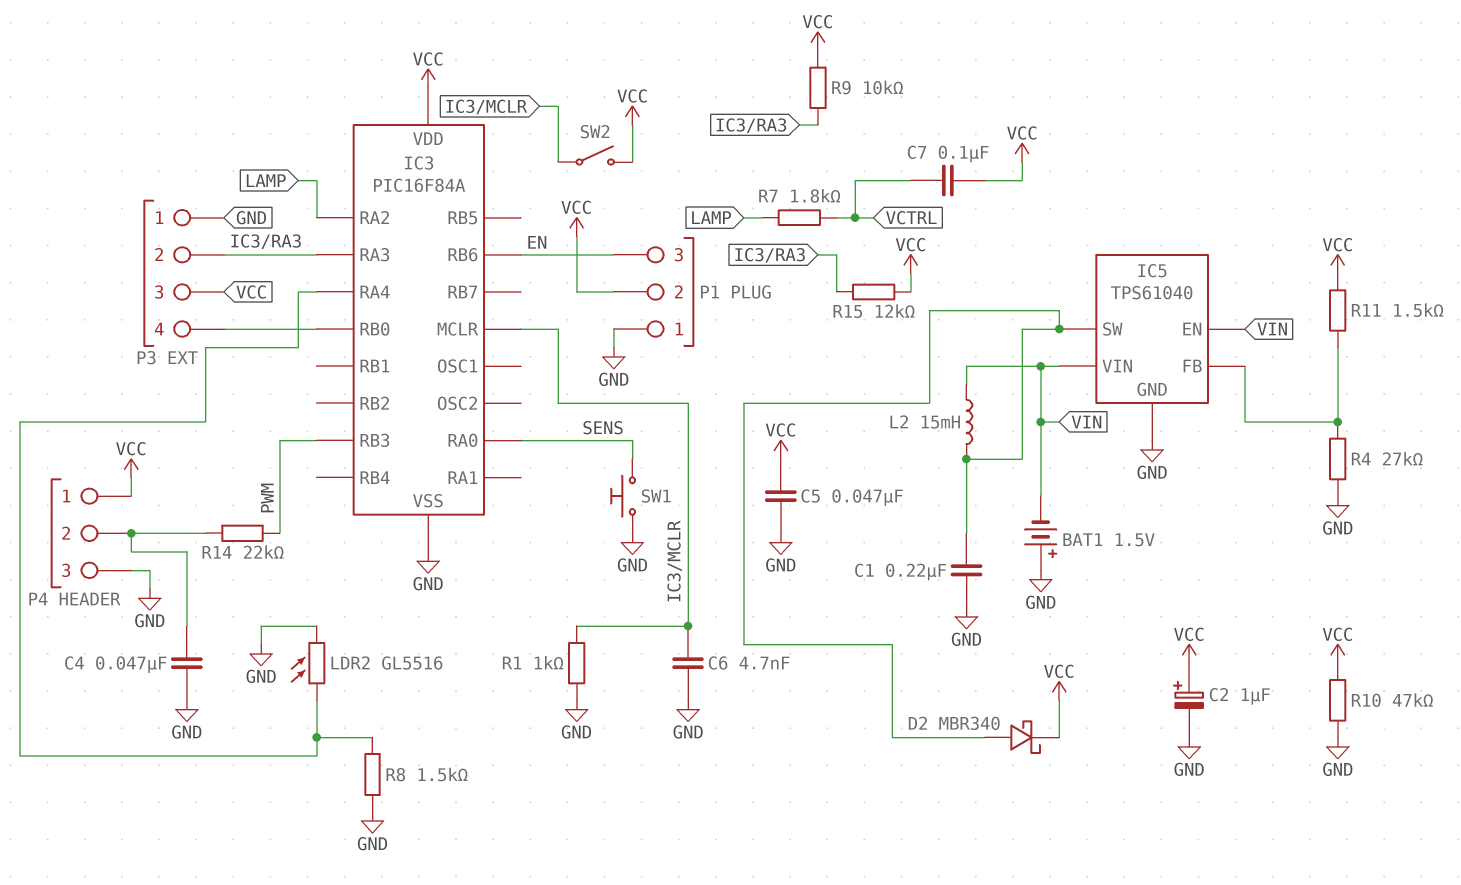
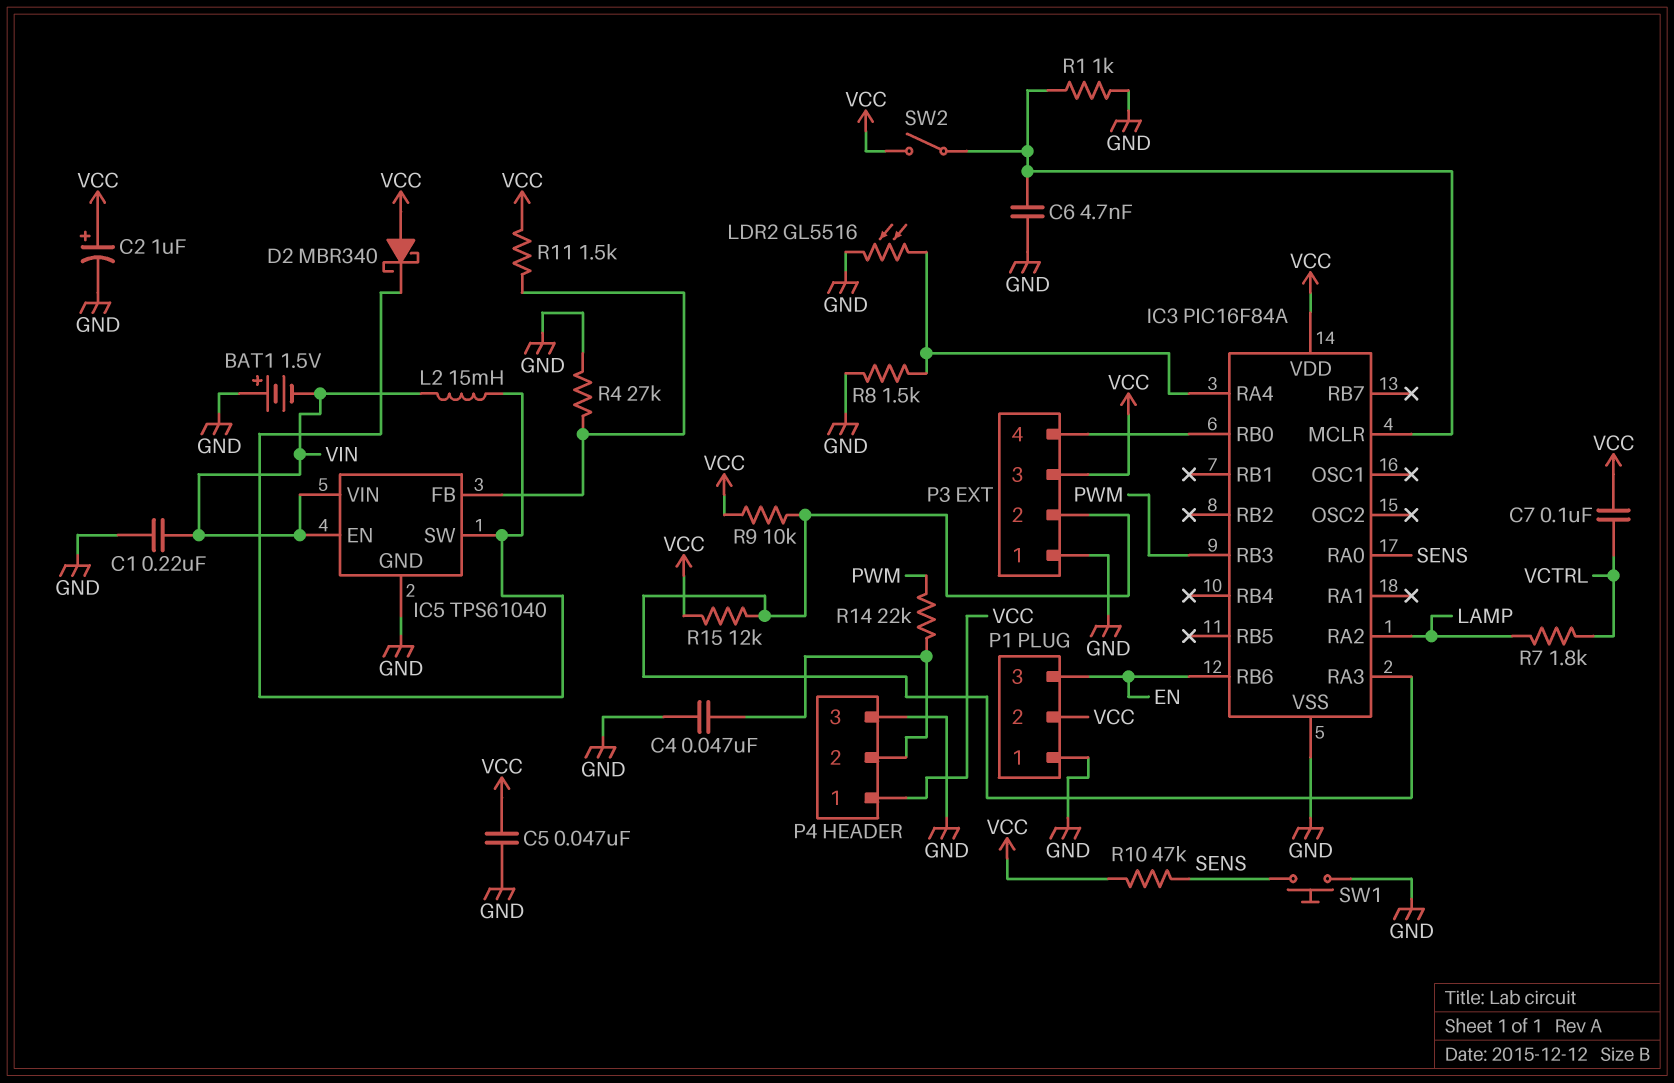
C1: 220nF (GND, IC5/SW) -> 220nF (GND, VIN)
D2: schottky MBR340 (A IC5/SW, K VCC) -> schottky MBR340 (A VCC, K IC5/SW)
R10: 47k (GND, VCC) -> 47k (SENS, VCC)

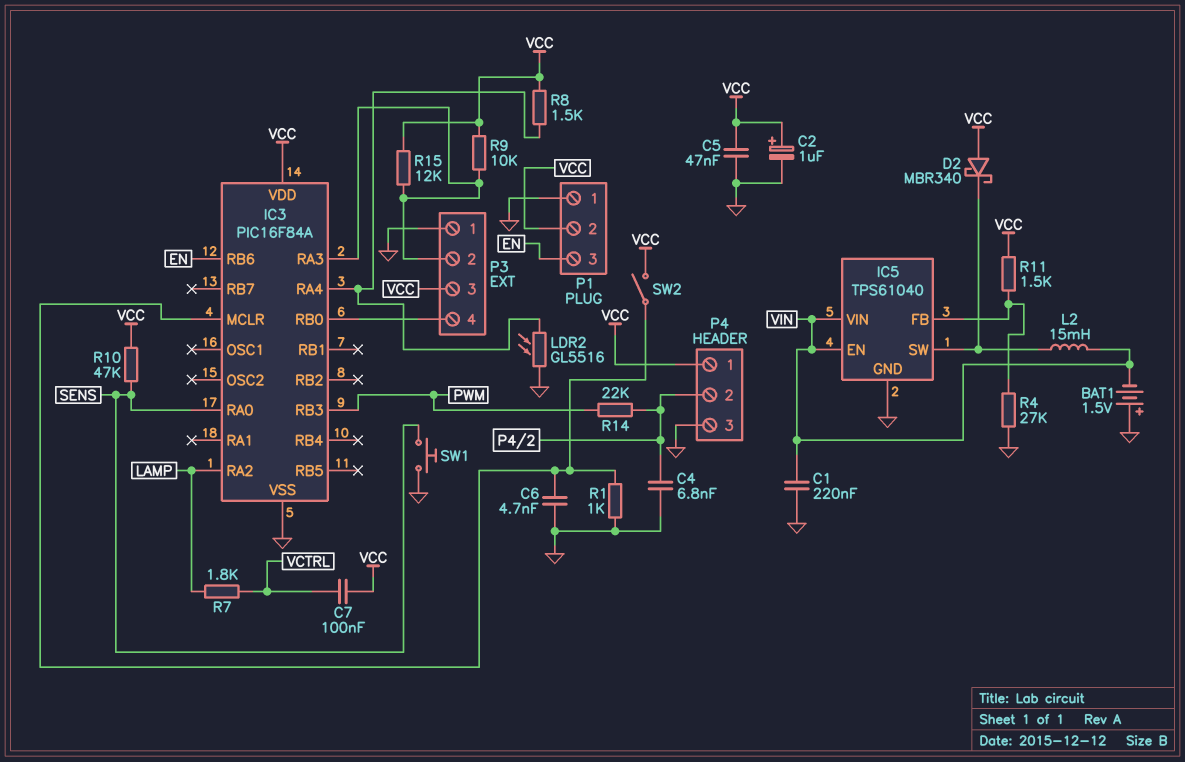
C4: 47nF (GND, P4/2) -> 6.8nF (GND, P4/2)
R8: 1.5k (GND, IC3/RA4) -> 1.5k (IC3/RA4, VCC)

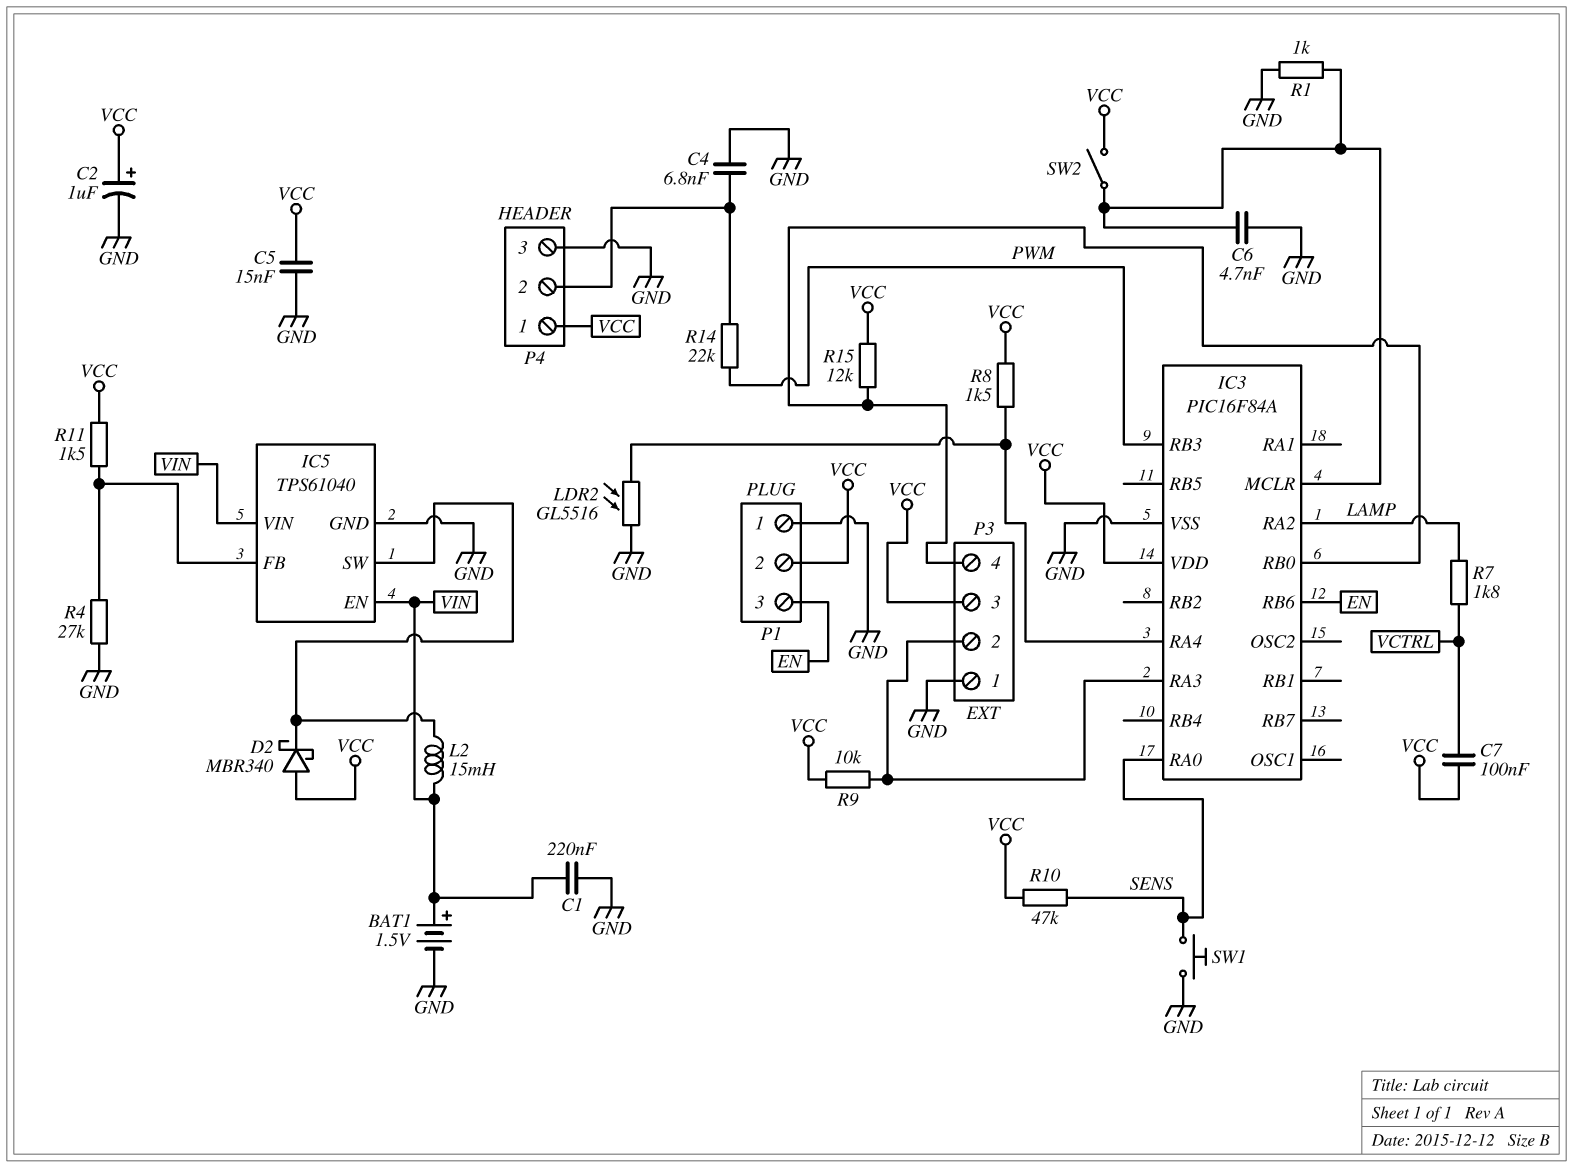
BAT1: 1.5V (plus GND, minus VIN) -> 1.5V (plus VIN, minus GND)
C5: 47nF (GND, VCC) -> 15nF (GND, VCC)
R15: 12k (IC3/RA3, VCC) -> 12k (IC3/RB0, VCC)

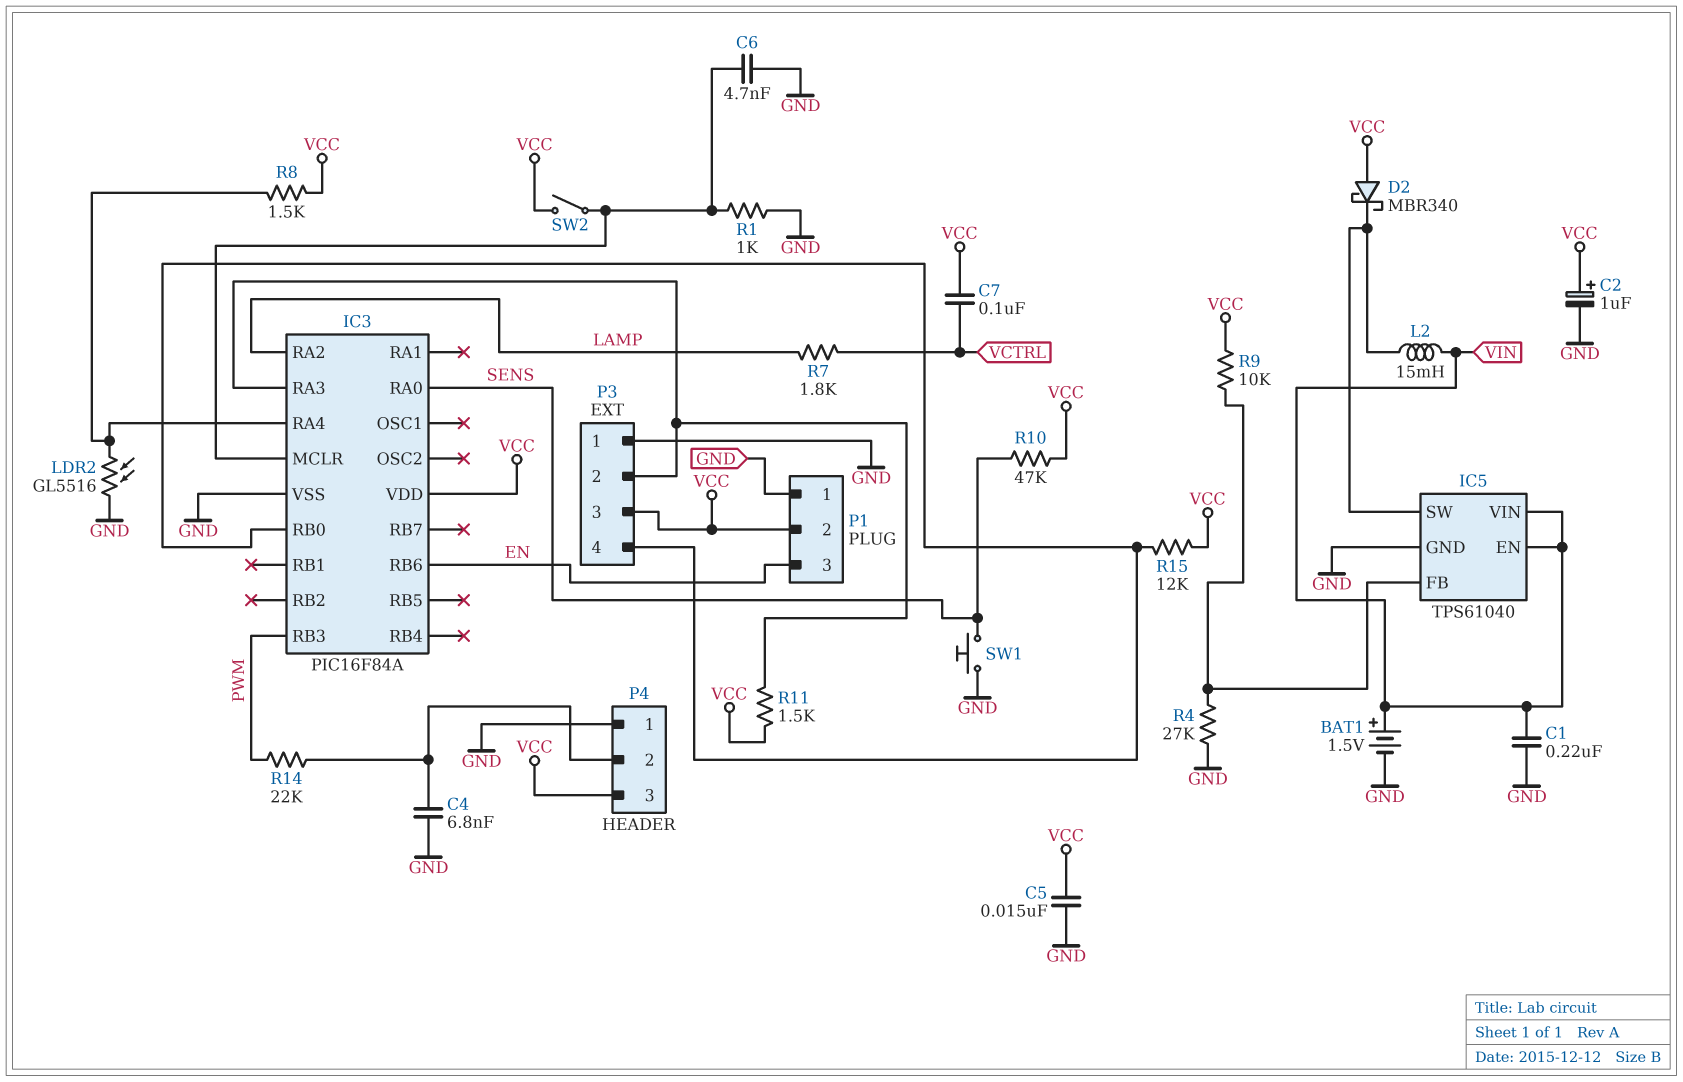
P4 pin 1: VCC -> GND
P4 pin 3: GND -> VCC
R9: 10k (IC3/RA3, VCC) -> 10k (IC5/FB, VCC)
R11: 1.5k (IC5/FB, VCC) -> 1.5k (IC3/RA3, VCC)

